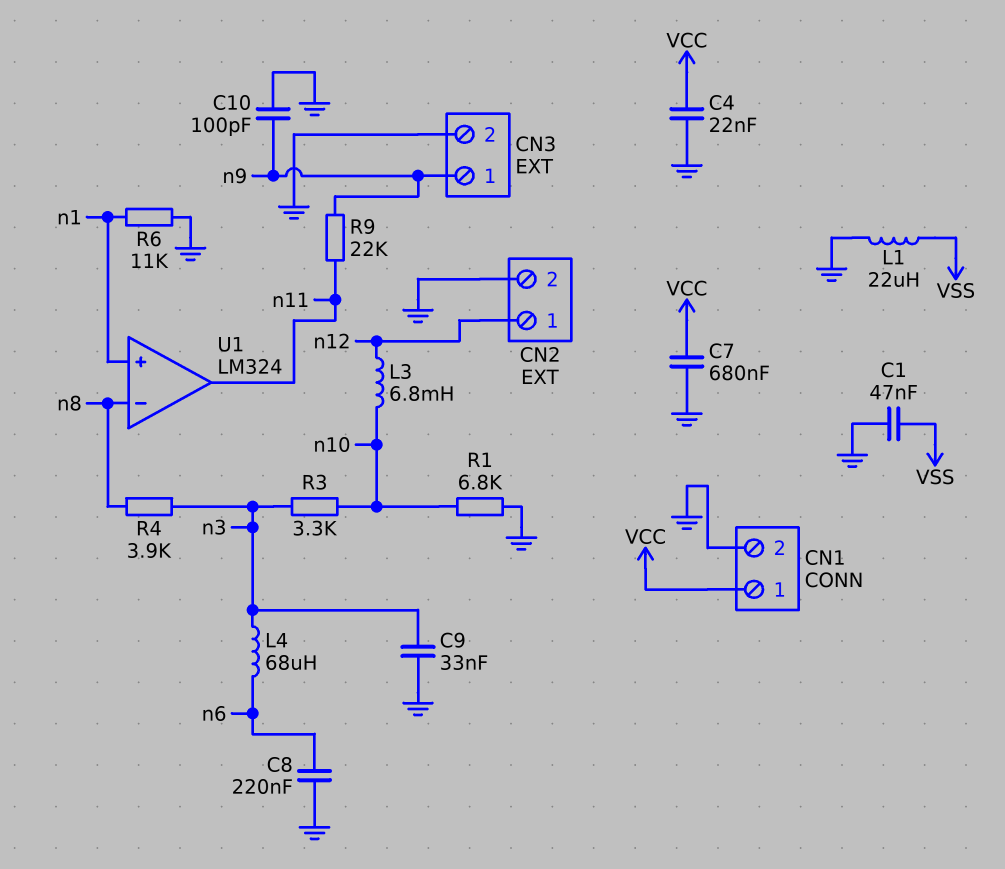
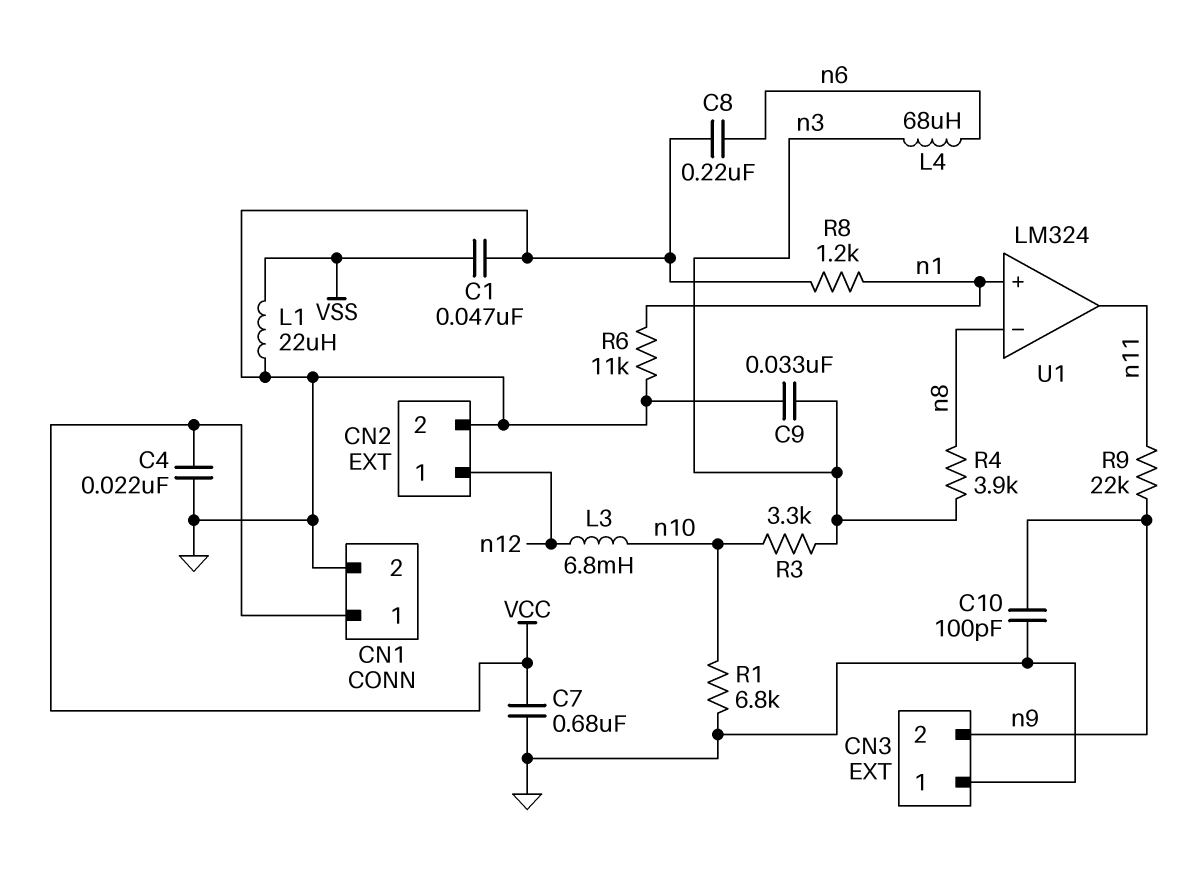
CN3 pin 1: n9 -> GND
CN3 pin 2: GND -> n9
R8: none -> 1.2k (GND, n1)

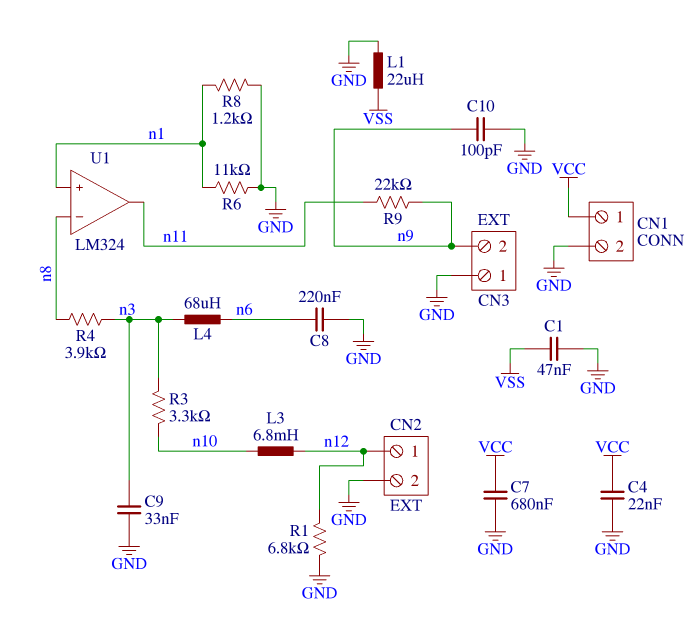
R1: 6.8k (GND, n10) -> 6.8k (GND, n12)

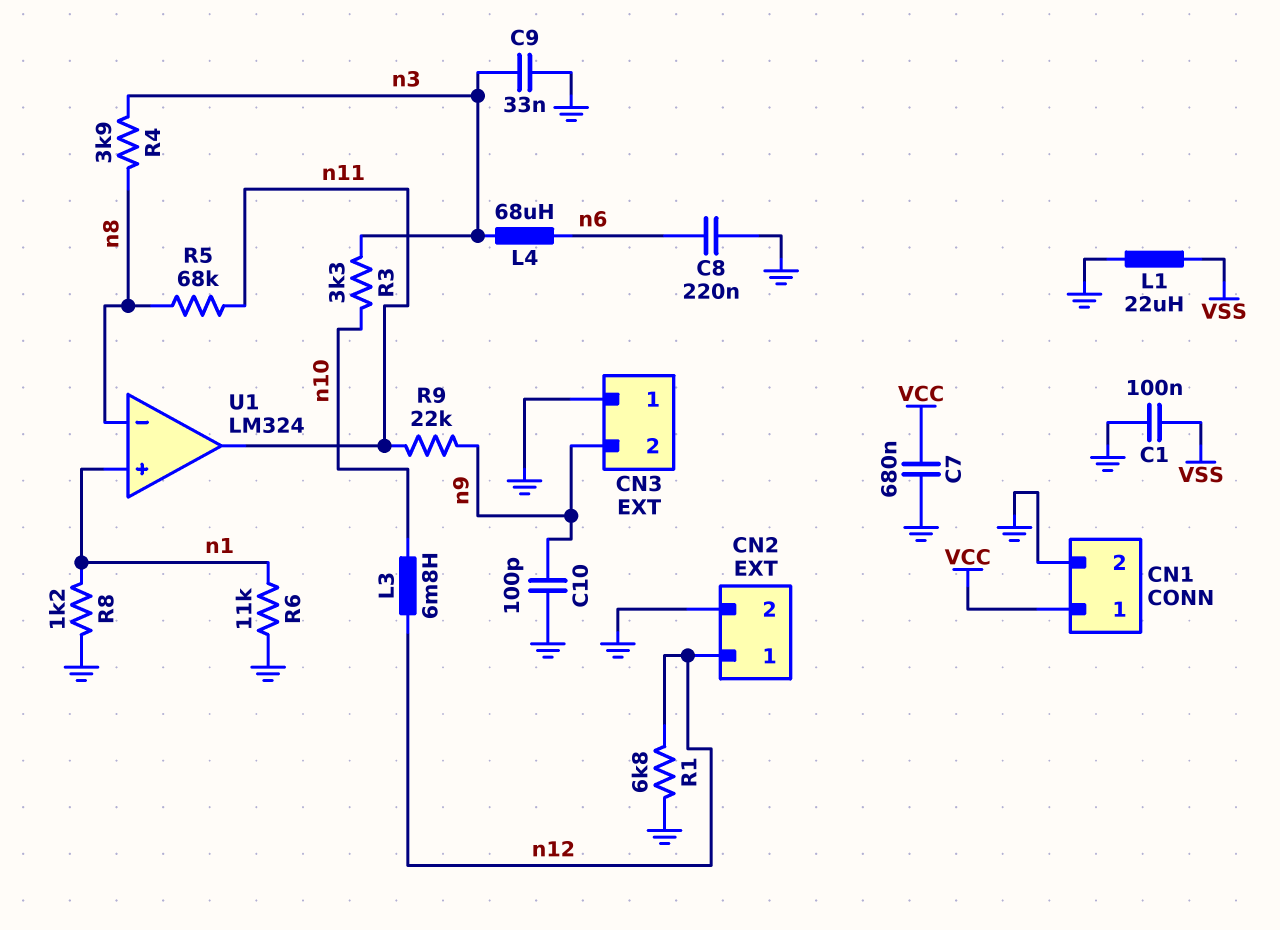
C1: 47nF (GND, VSS) -> 100nF (GND, VSS)
C4: 22nF (GND, VCC) -> none
R5: none -> 68k (n8, n11)

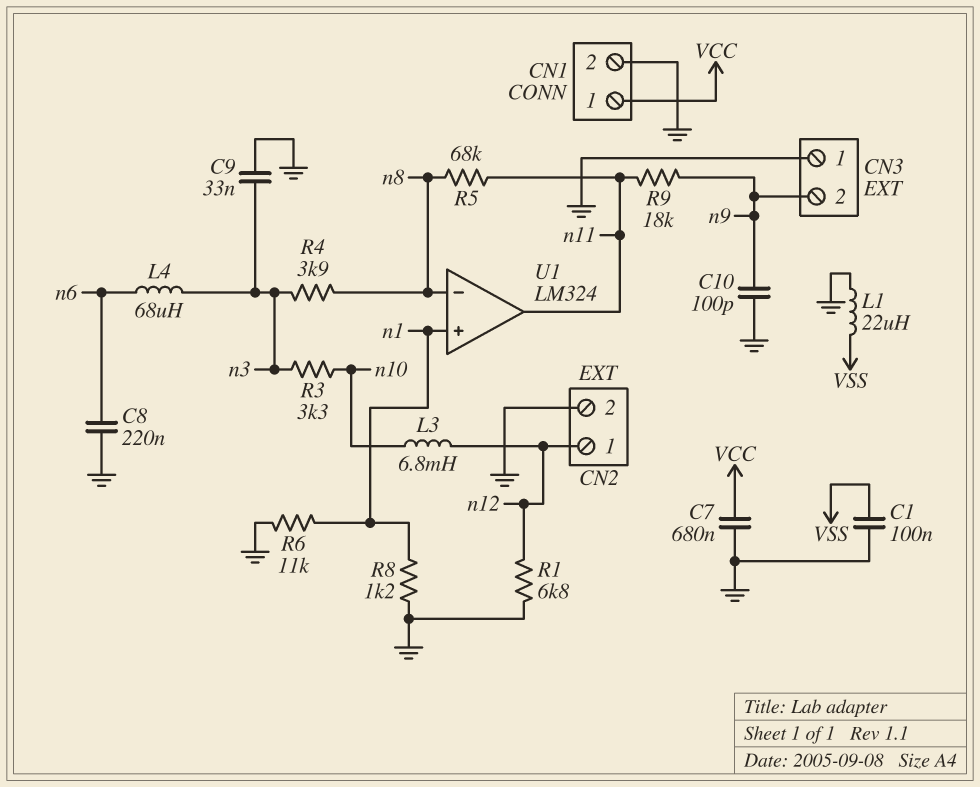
R9: 22k (n9, n11) -> 18k (n9, n11)

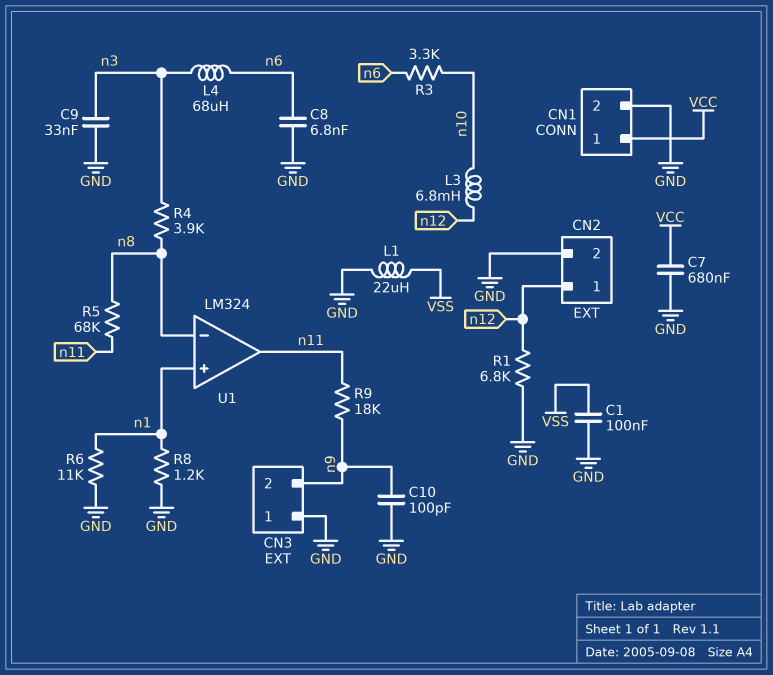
C8: 220nF (GND, n6) -> 6.8nF (GND, n6)
R3: 3.3k (n3, n10) -> 3.3k (n6, n10)

